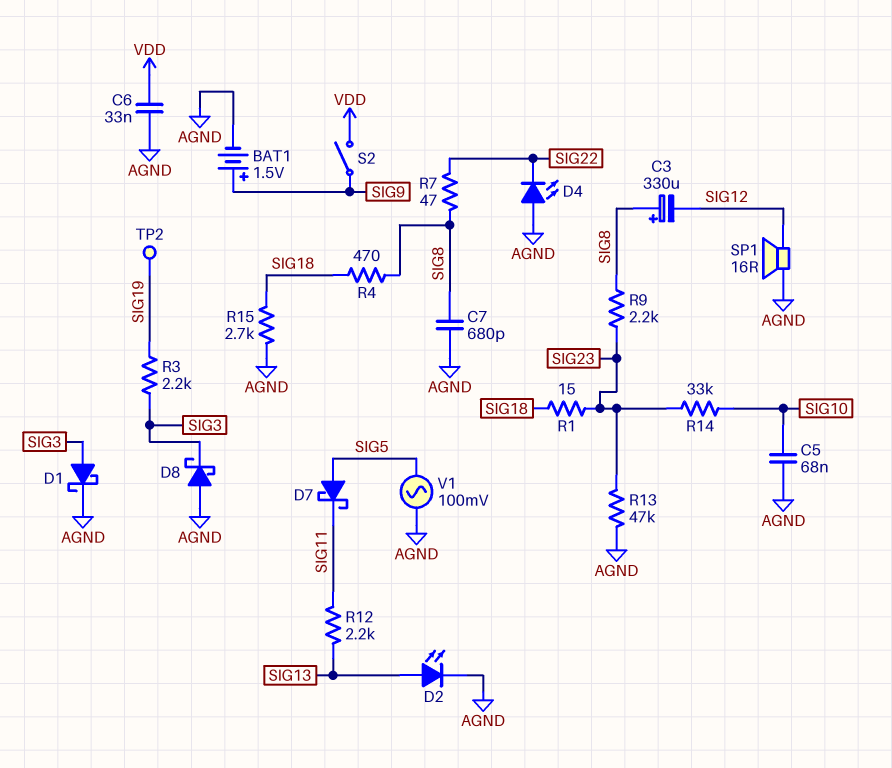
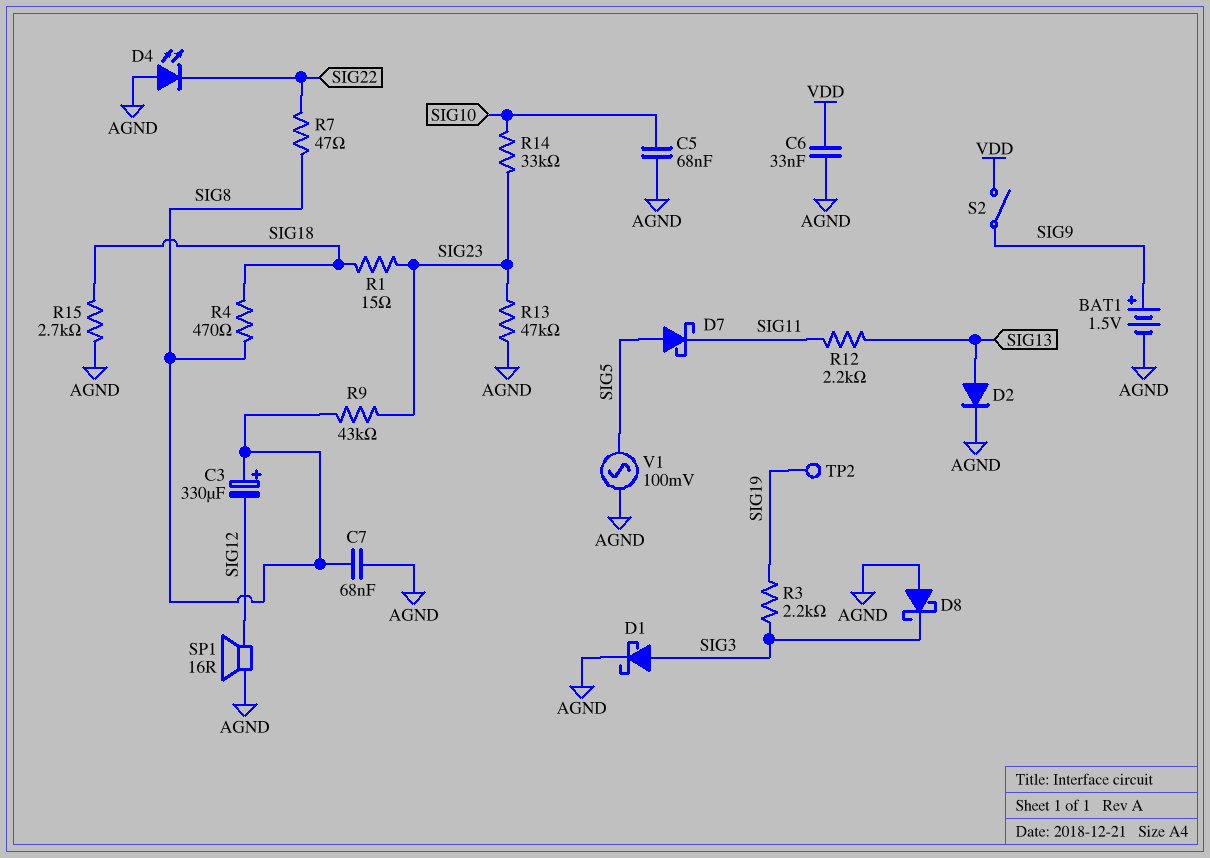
C7: 680pF (AGND, SIG8) -> 68nF (AGND, SIG8)
D2: LED (A SIG13, K AGND) -> diode (A SIG13, K AGND)
R9: 2.2k (SIG8, SIG23) -> 43k (SIG8, SIG23)

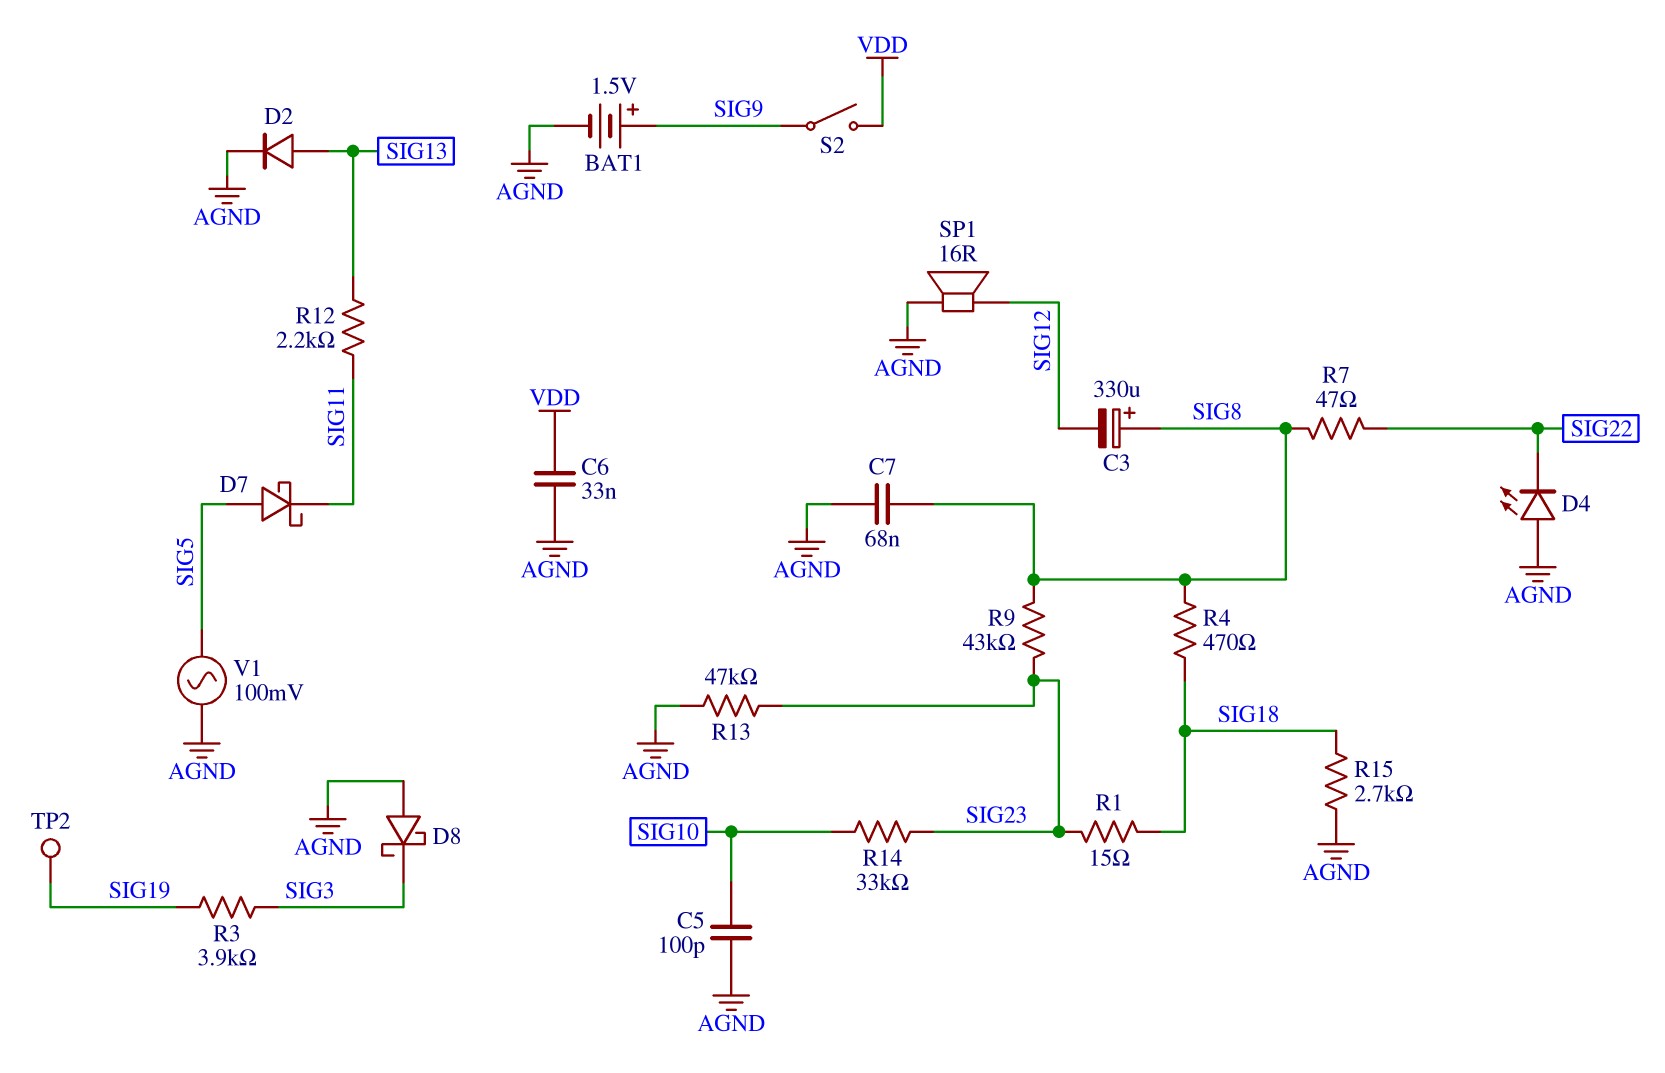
C5: 68nF (AGND, SIG10) -> 100pF (AGND, SIG10)
D1: schottky (A SIG3, K AGND) -> none
R3: 2.2k (SIG3, SIG19) -> 3.9k (SIG3, SIG19)

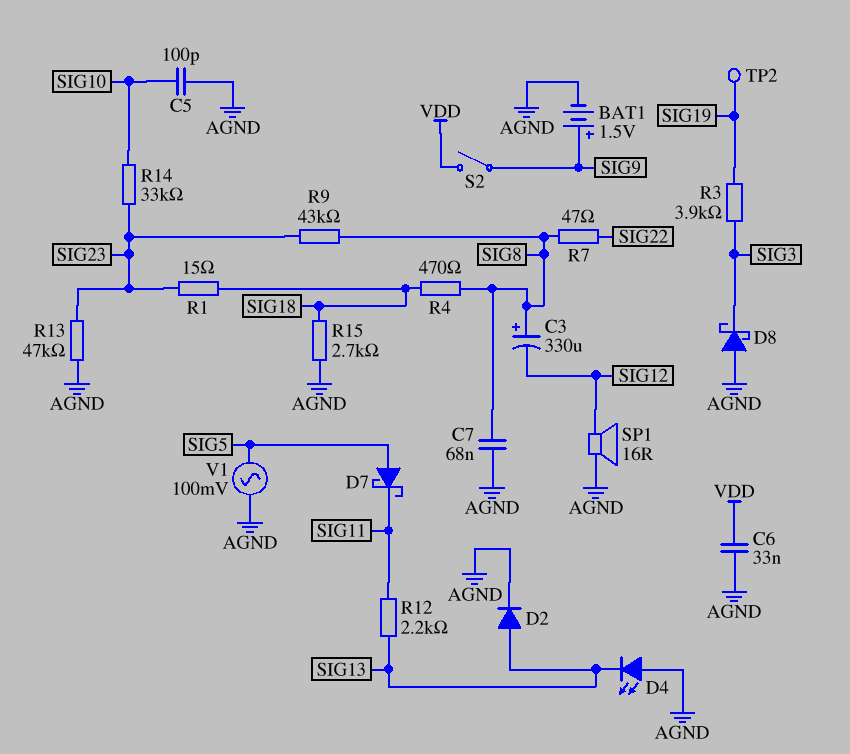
D4: LED (A AGND, K SIG22) -> LED (A AGND, K SIG13)

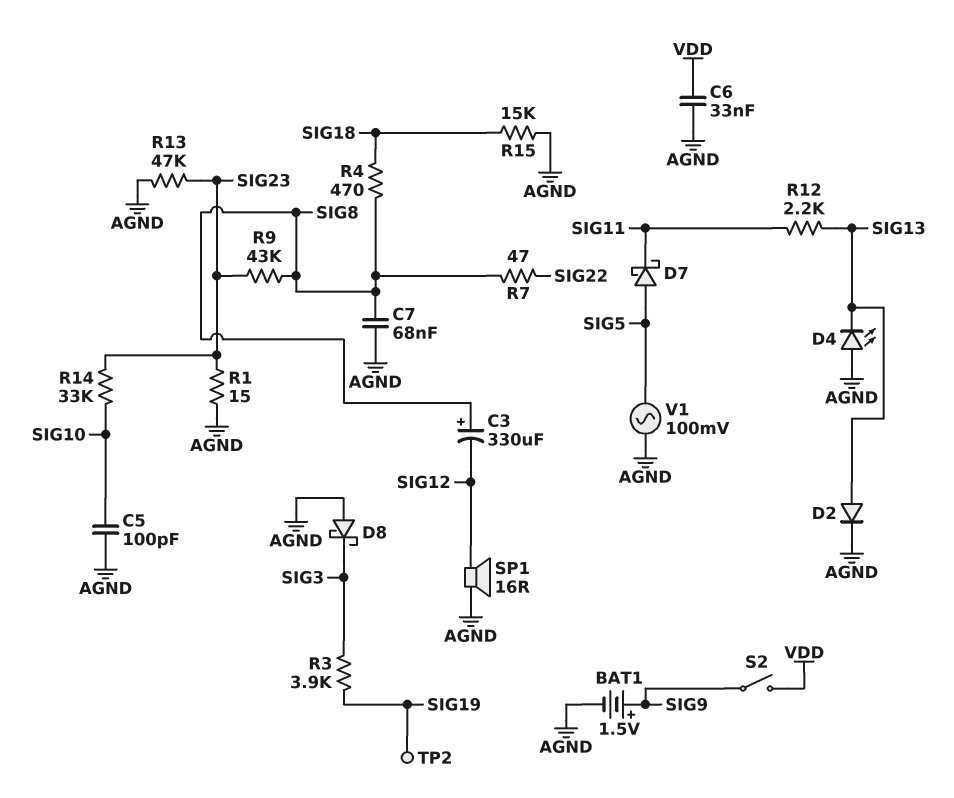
R1: 15 (SIG18, SIG23) -> 15 (AGND, SIG23)
R15: 2.7k (AGND, SIG18) -> 15k (AGND, SIG18)

